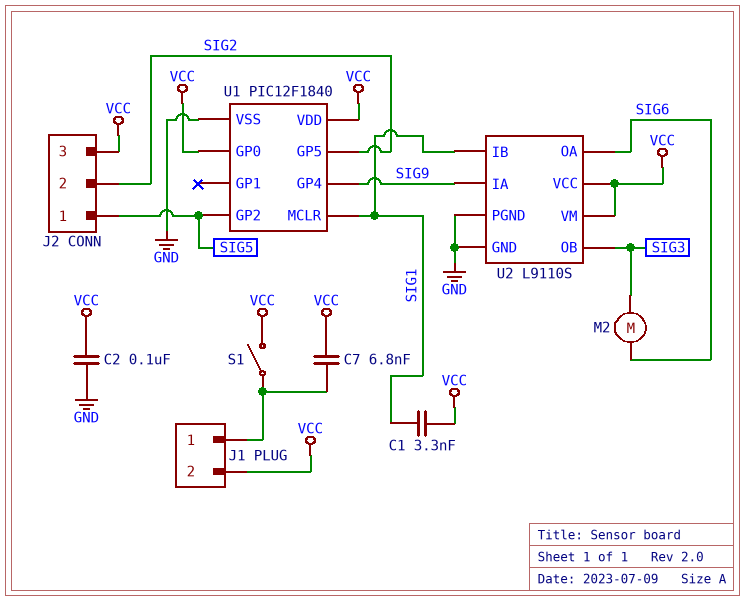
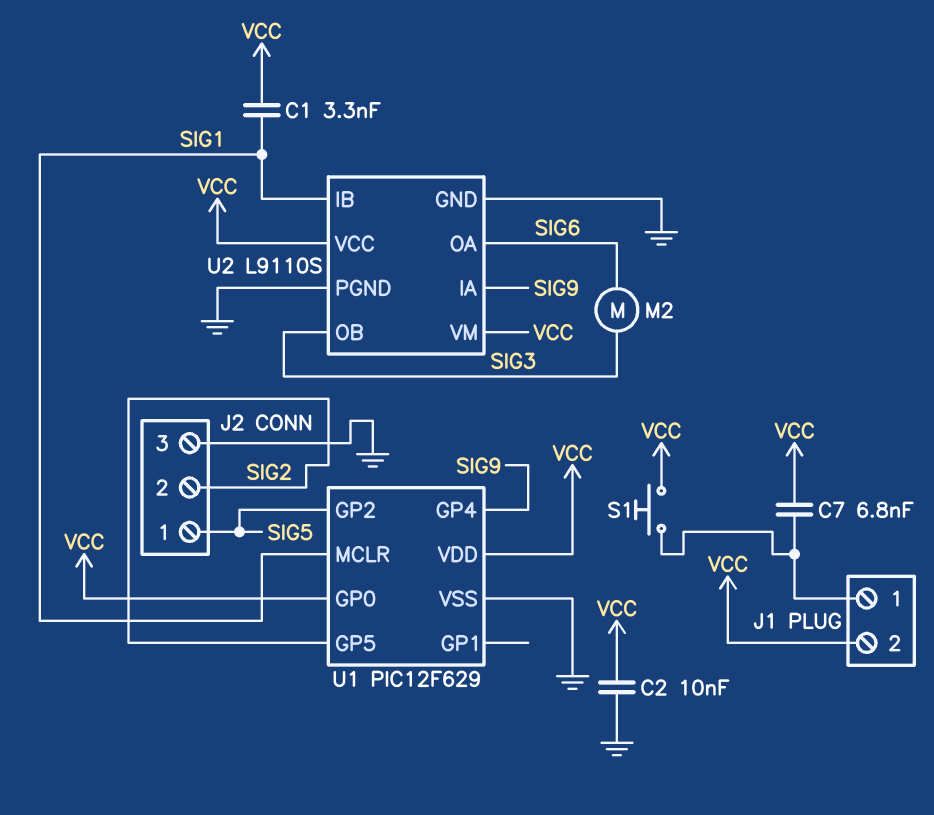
C2: 100nF (GND, VCC) -> 10nF (GND, VCC)
J2 pin 3: VCC -> GND
S1: switch (J1/1, VCC) -> button (J1/1, VCC)
U1: PIC12F1840 -> PIC12F629

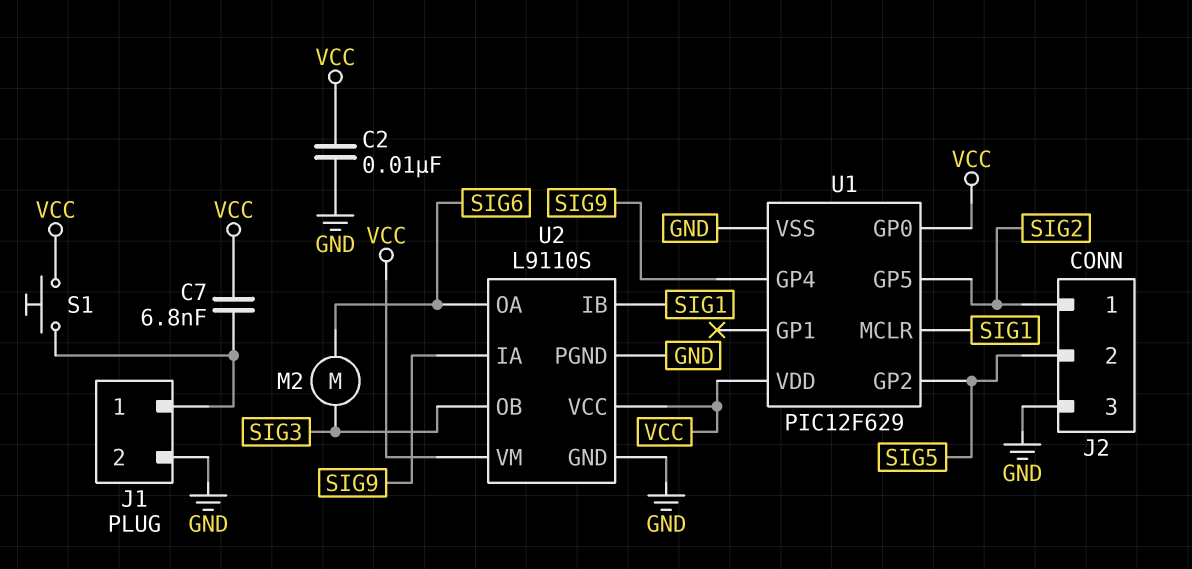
C1: 3.3nF (SIG1, VCC) -> none
J1 pin 2: VCC -> GND
J2 pin 1: SIG5 -> SIG2
J2 pin 2: SIG2 -> SIG5

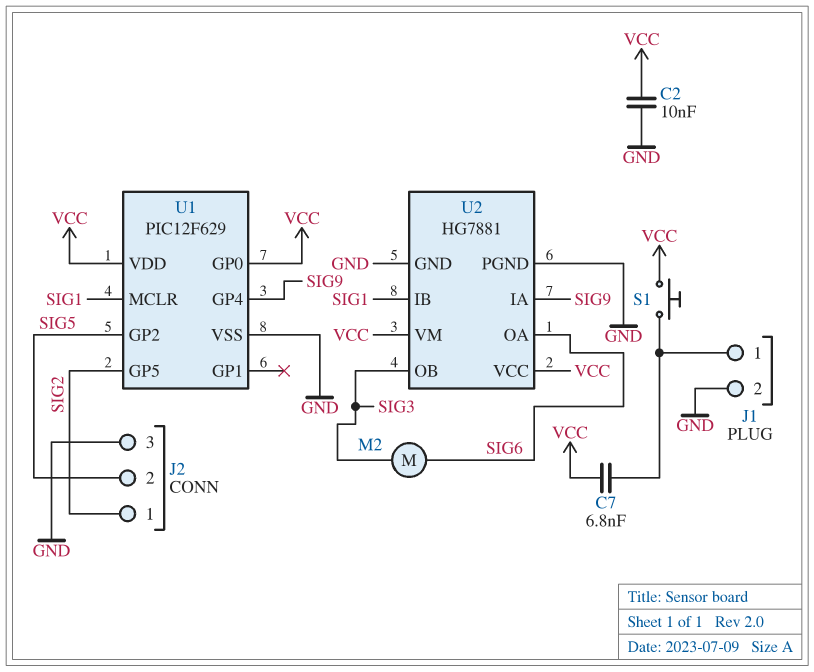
U2: L9110S -> HG7881

